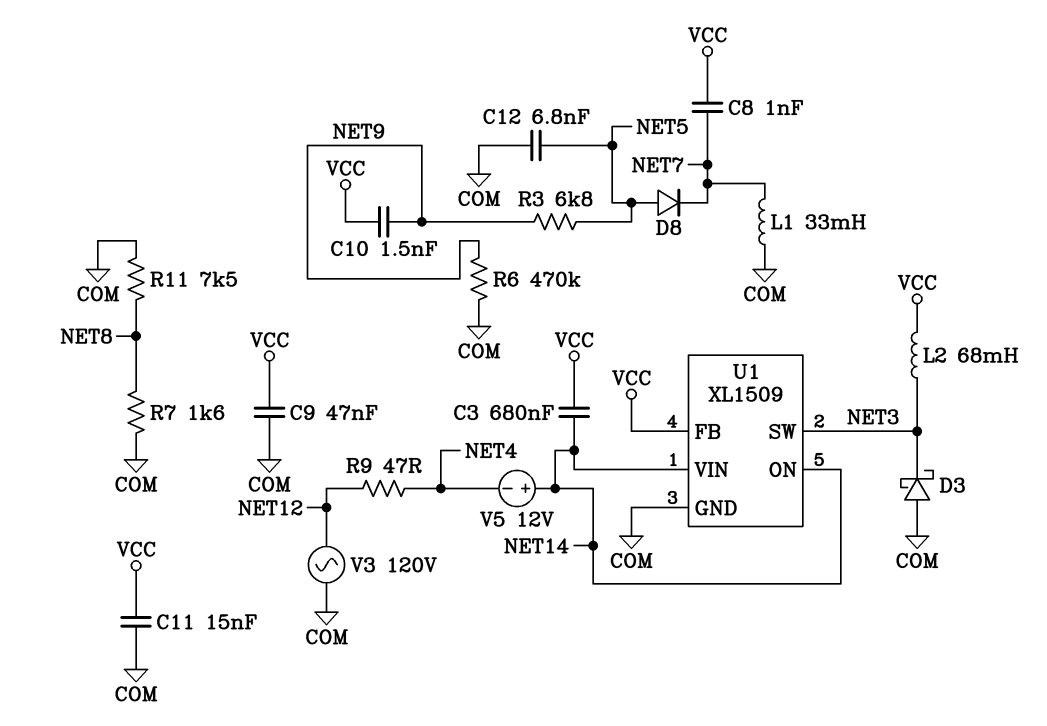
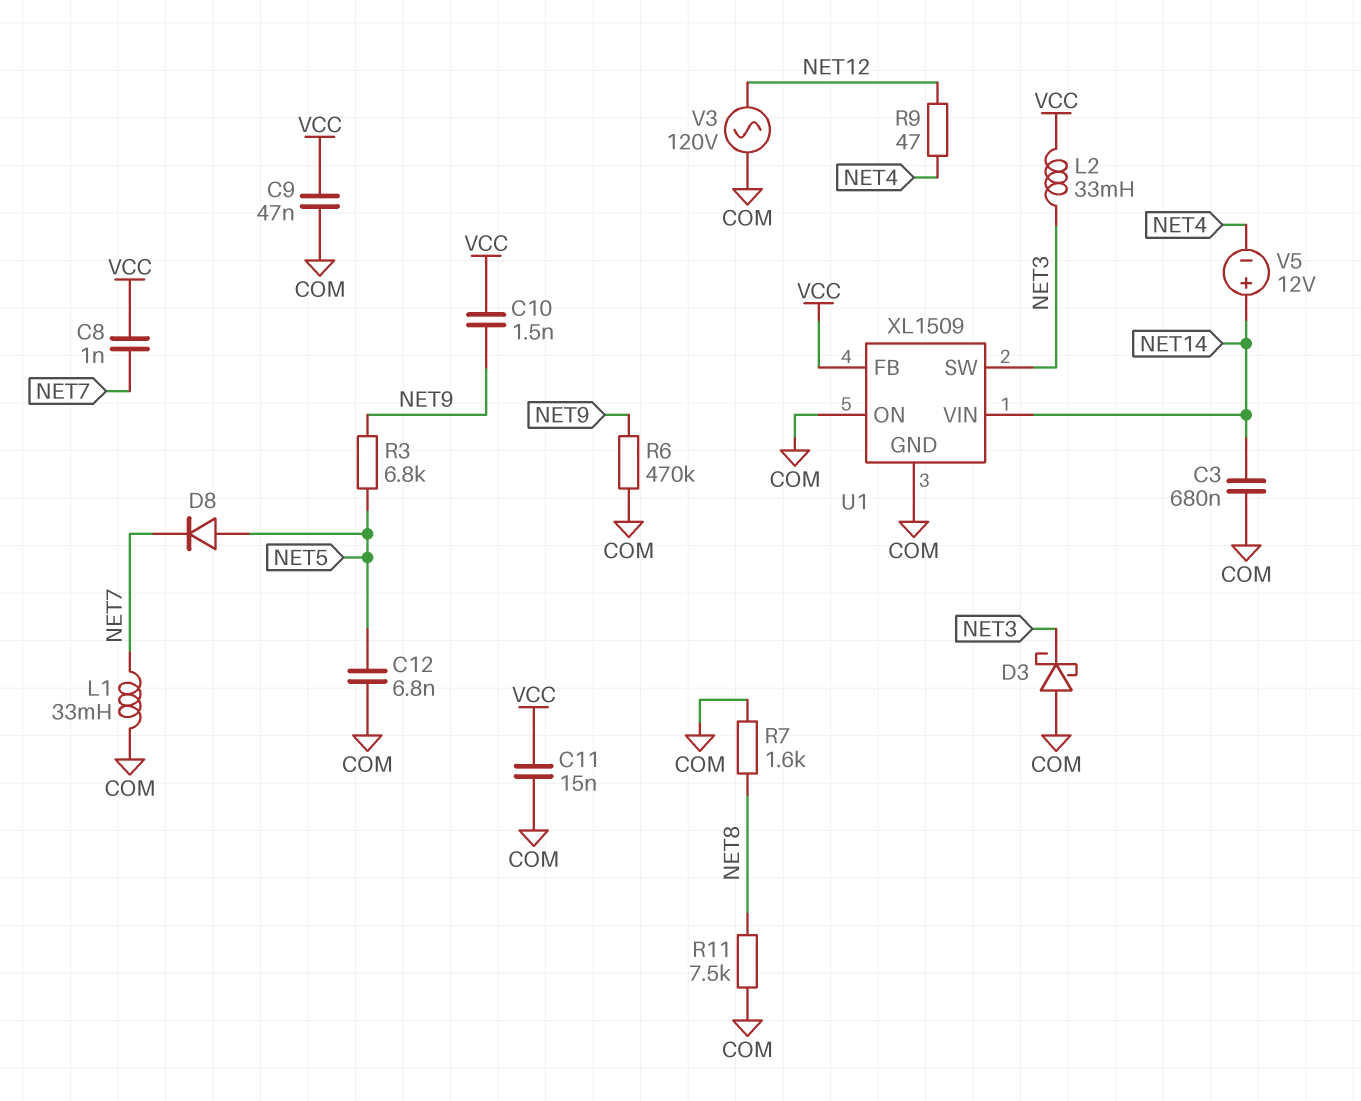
C3: 680nF (NET14, VCC) -> 680nF (COM, NET14)
L2: 68mH (NET3, VCC) -> 33mH (NET3, VCC)
U1 pin ON: NET14 -> COM

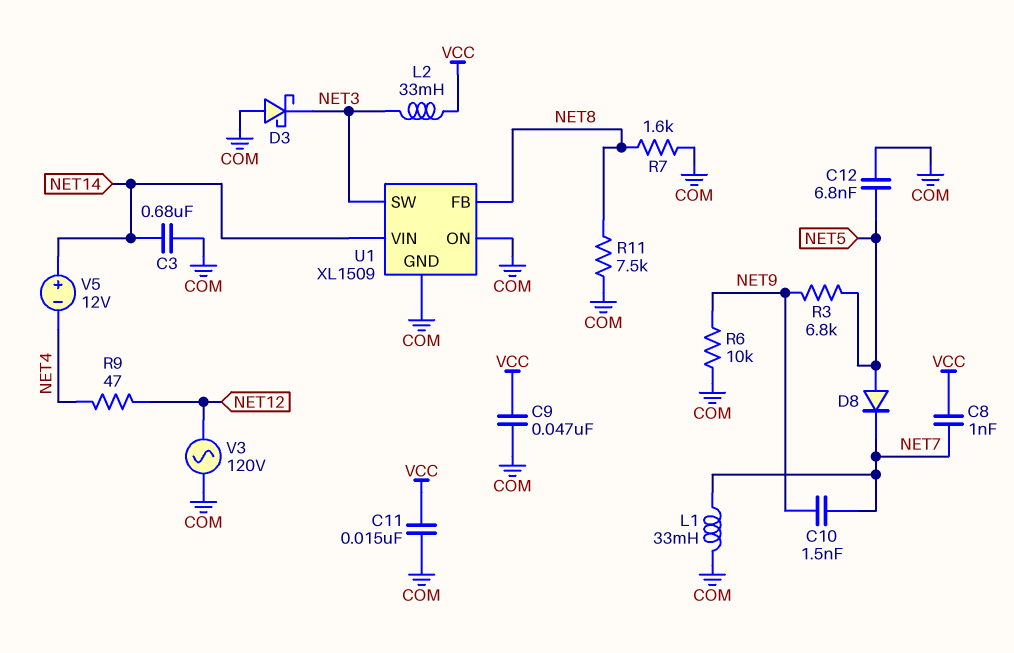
C10: 1.5nF (NET9, VCC) -> 1.5nF (NET7, NET9)
R6: 470k (COM, NET9) -> 10k (COM, NET9)
U1 pin FB: VCC -> NET8

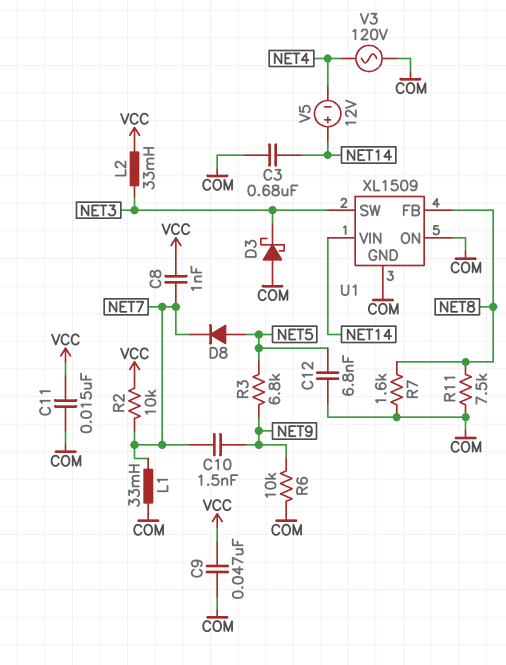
R2: none -> 10k (NET7, VCC)
R9: 47 (NET4, NET12) -> none
V3: AC 120V (COM, NET12) -> AC 120V (COM, NET4)

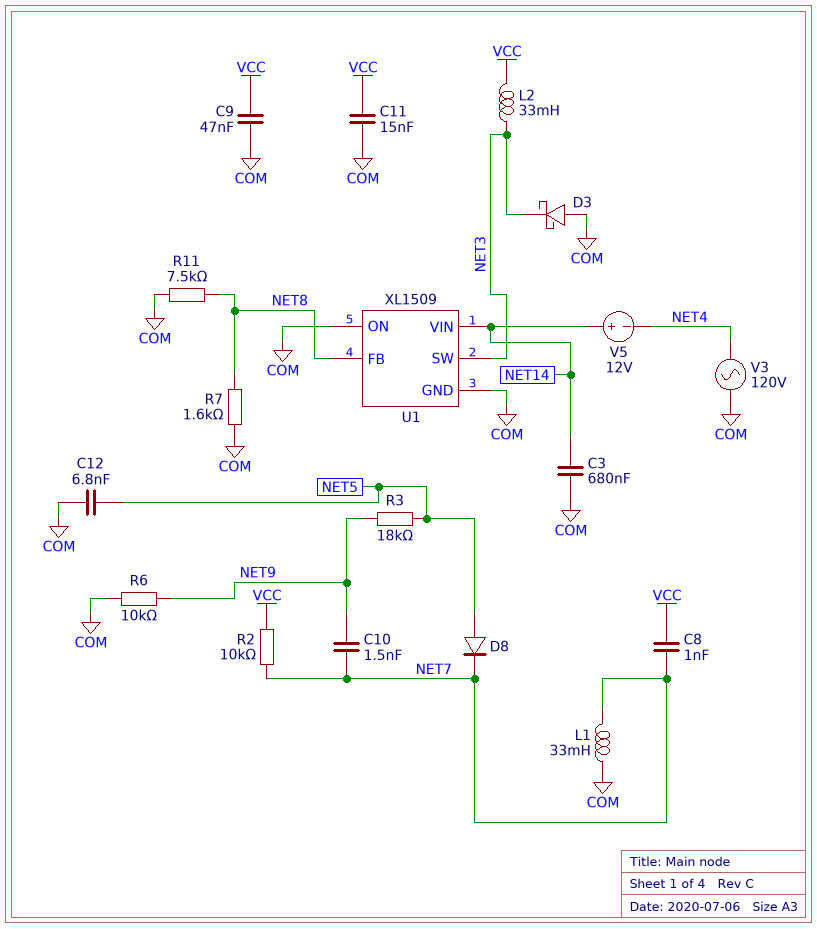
R3: 6.8k (NET5, NET9) -> 18k (NET5, NET9)

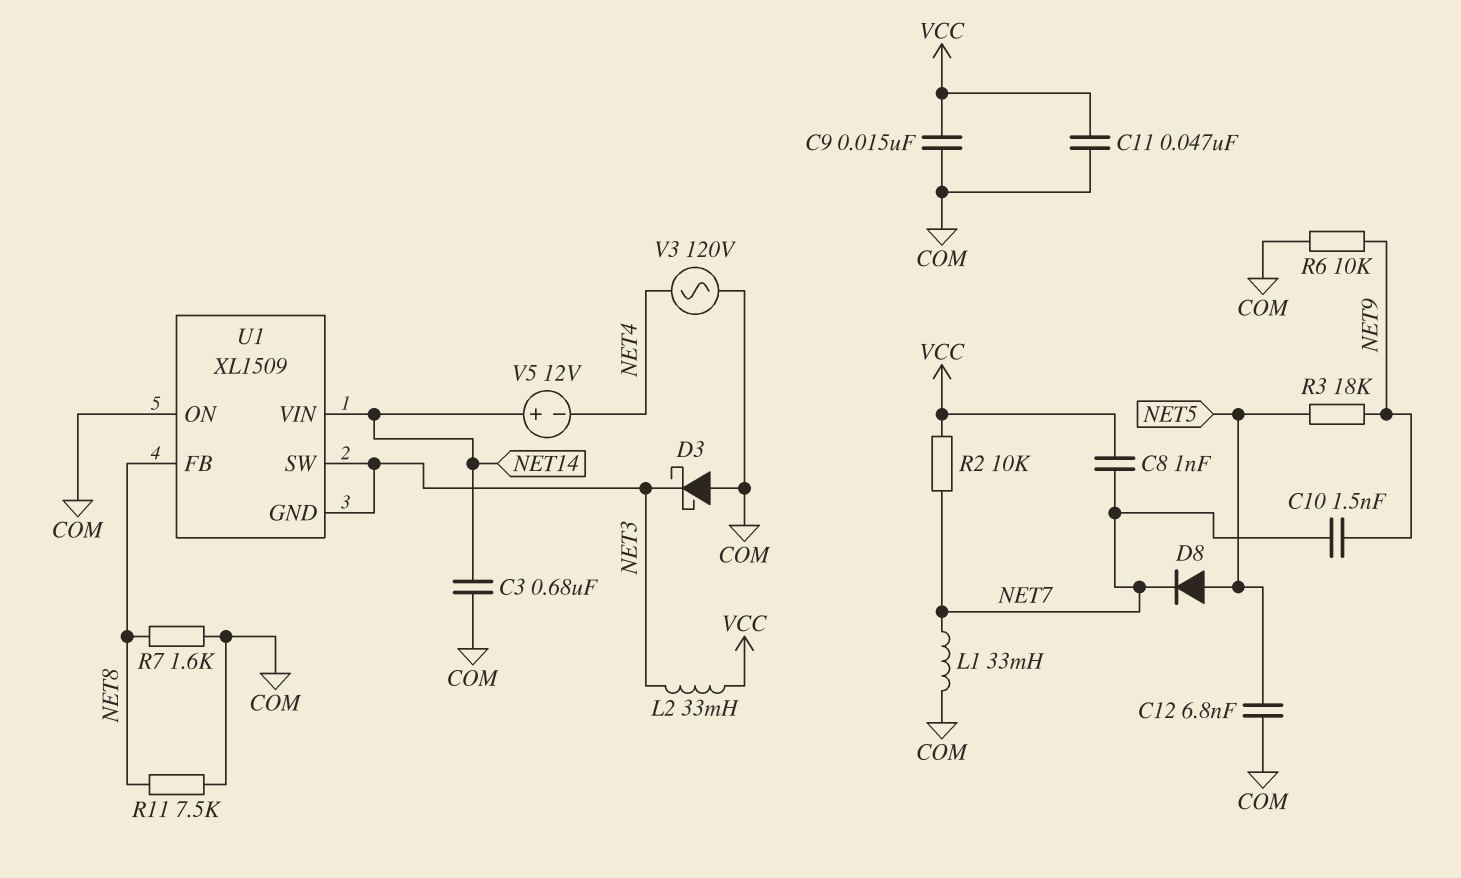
C9: 47nF (COM, VCC) -> 15nF (COM, VCC)
C11: 15nF (COM, VCC) -> 47nF (COM, VCC)
U1 pin GND: COM -> NET3

